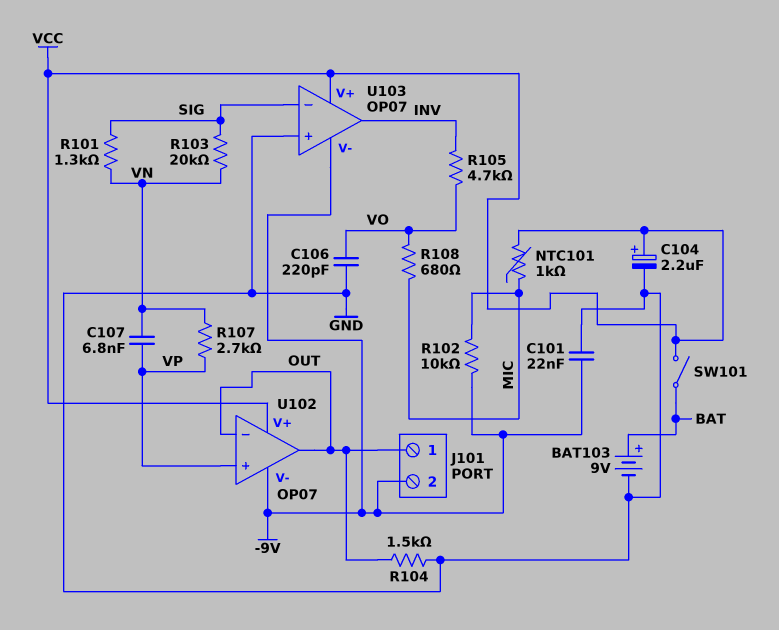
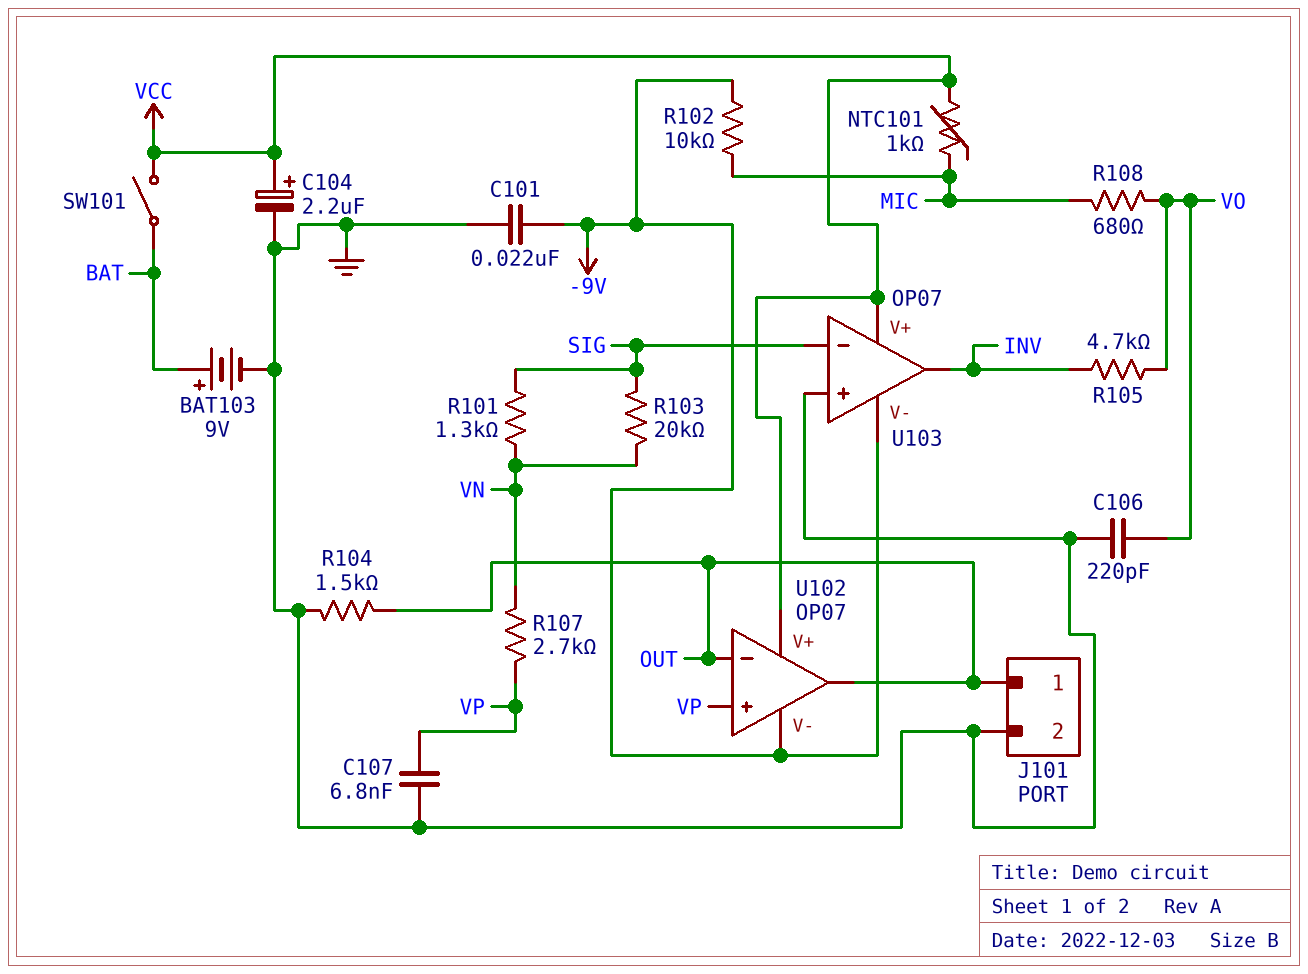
C107: 6.8nF (VN, VP) -> 6.8nF (GND, VP)
J101 pin 2: -9V -> GND

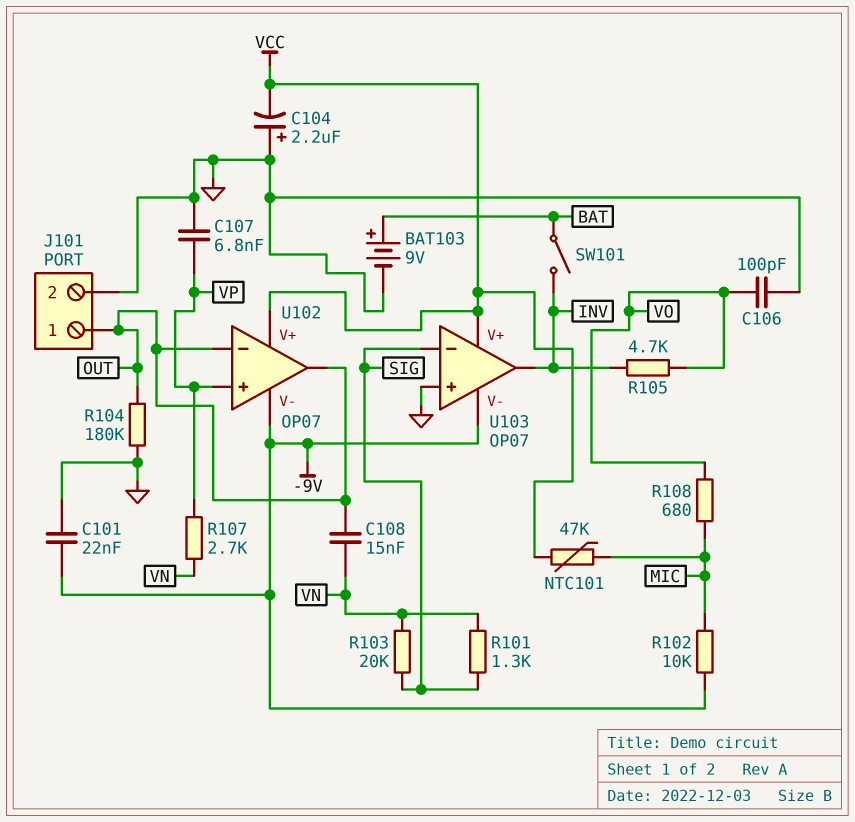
C104: 2.2uF (plus VCC, minus GND) -> 2.2uF (plus GND, minus VCC)
C106: 220pF (GND, VO) -> 100pF (GND, VO)
C108: none -> 15nF (OUT, VN)
NTC101: 1k (MIC, VCC) -> 47k (MIC, VCC)
R104: 1.5k (GND, OUT) -> 180k (GND, OUT)
SW101: switch (BAT, VCC) -> switch (BAT, INV)

